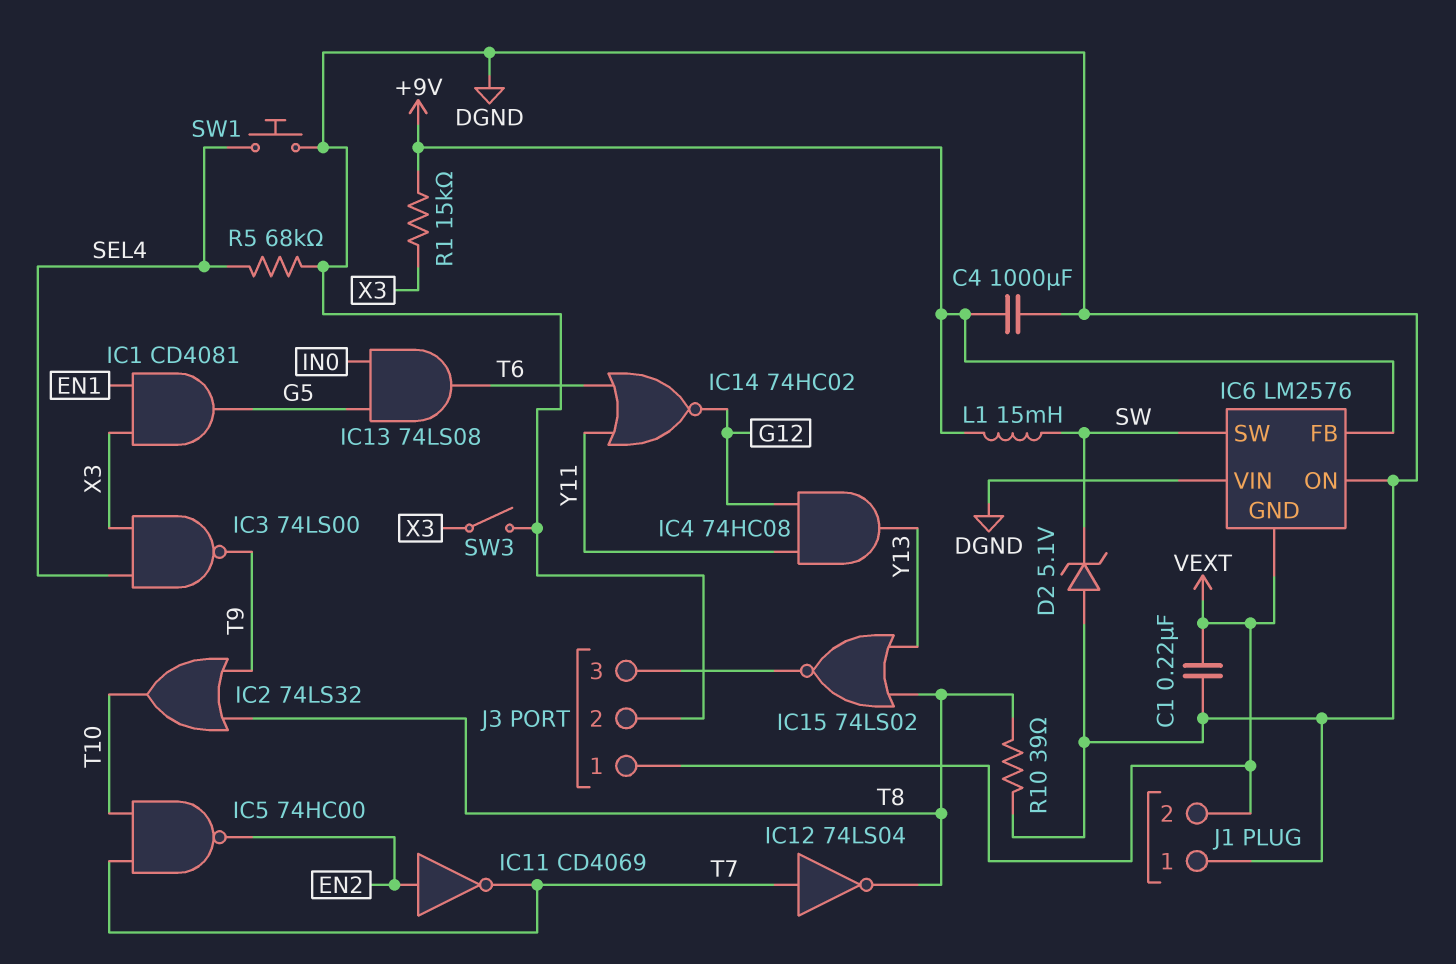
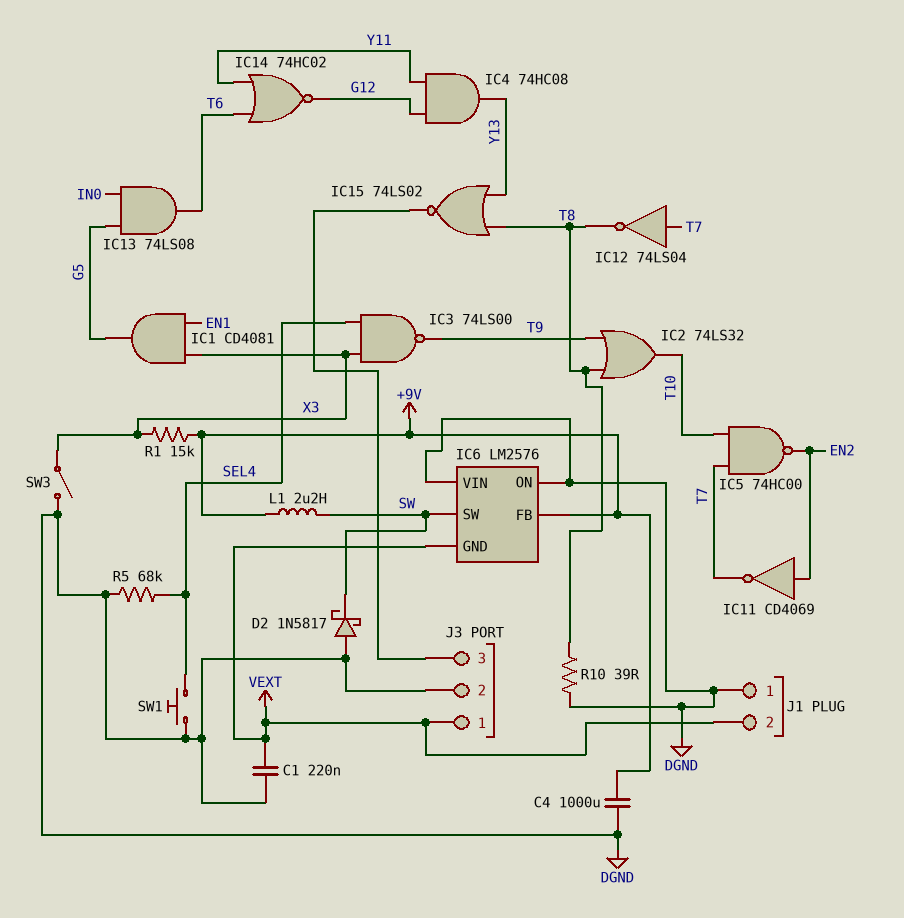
D2: zener 5.1V (A DGND, K SW) -> schottky 1N5817 (A DGND, K SW)
L1: 15mH (+9V, SW) -> 2.2uH (+9V, SW)

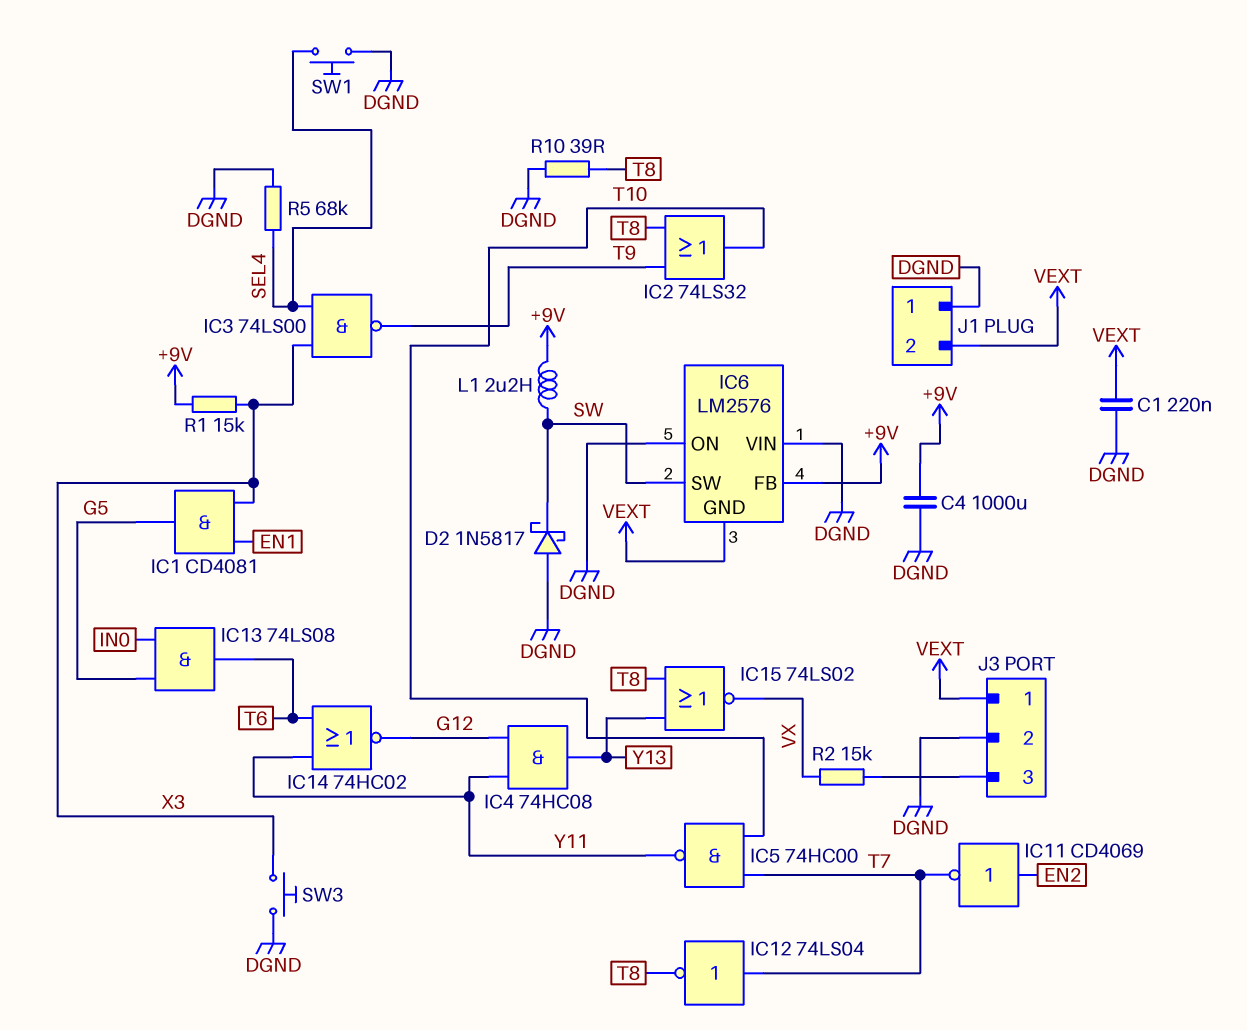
IC5: NAND 74HC00 (in T7, in T10, out EN2) -> NAND 74HC00 (in T7, in T10, out Y11)
IC15: NOR 74LS02 (in T8, in Y13, out J3/3) -> NOR 74LS02 (in T8, in Y13, out VX)
R2: none -> 15k (J3/3, VX)
SW3: switch (DGND, X3) -> button (DGND, X3)

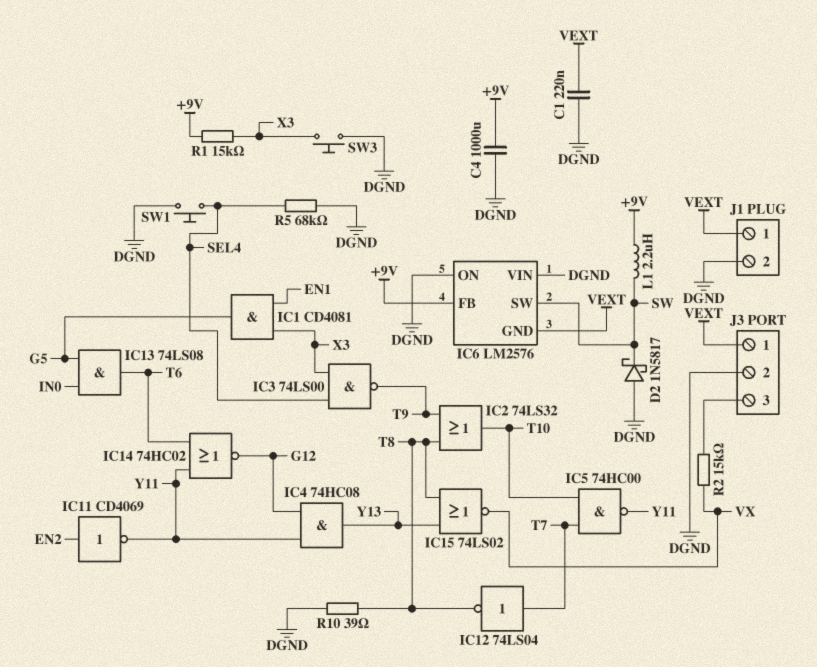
IC11: NOT CD4069 (in EN2, out T7) -> NOT CD4069 (in EN2, out Y11)
J1 pin 1: DGND -> VEXT
J1 pin 2: VEXT -> DGND

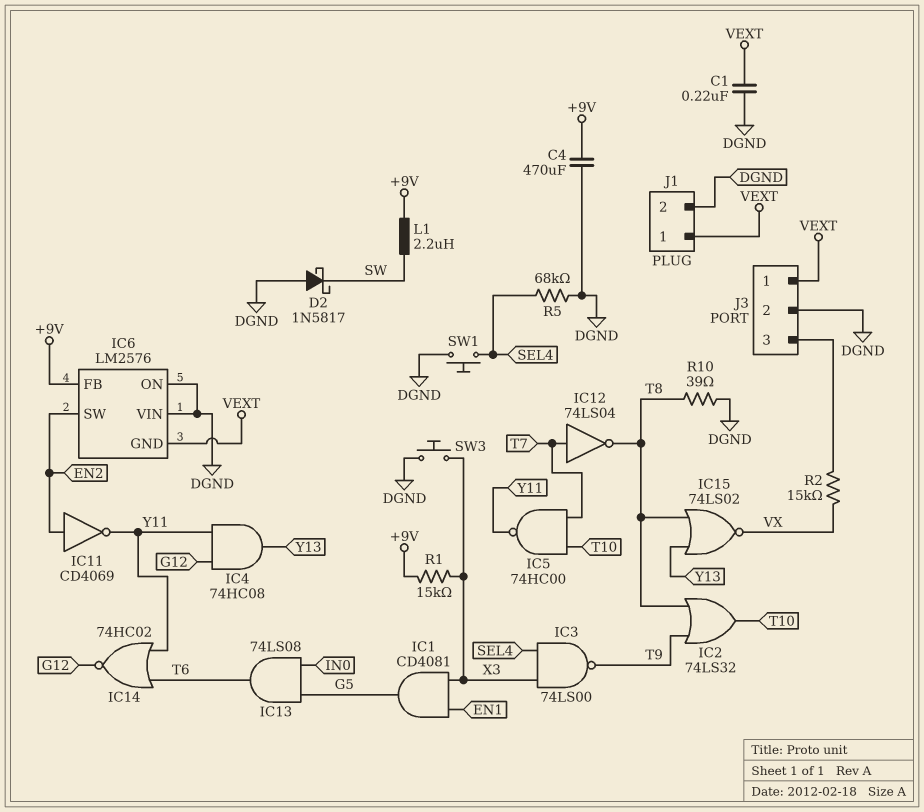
C4: 1000uF (+9V, DGND) -> 470uF (+9V, DGND)
IC6 pin SW: SW -> EN2

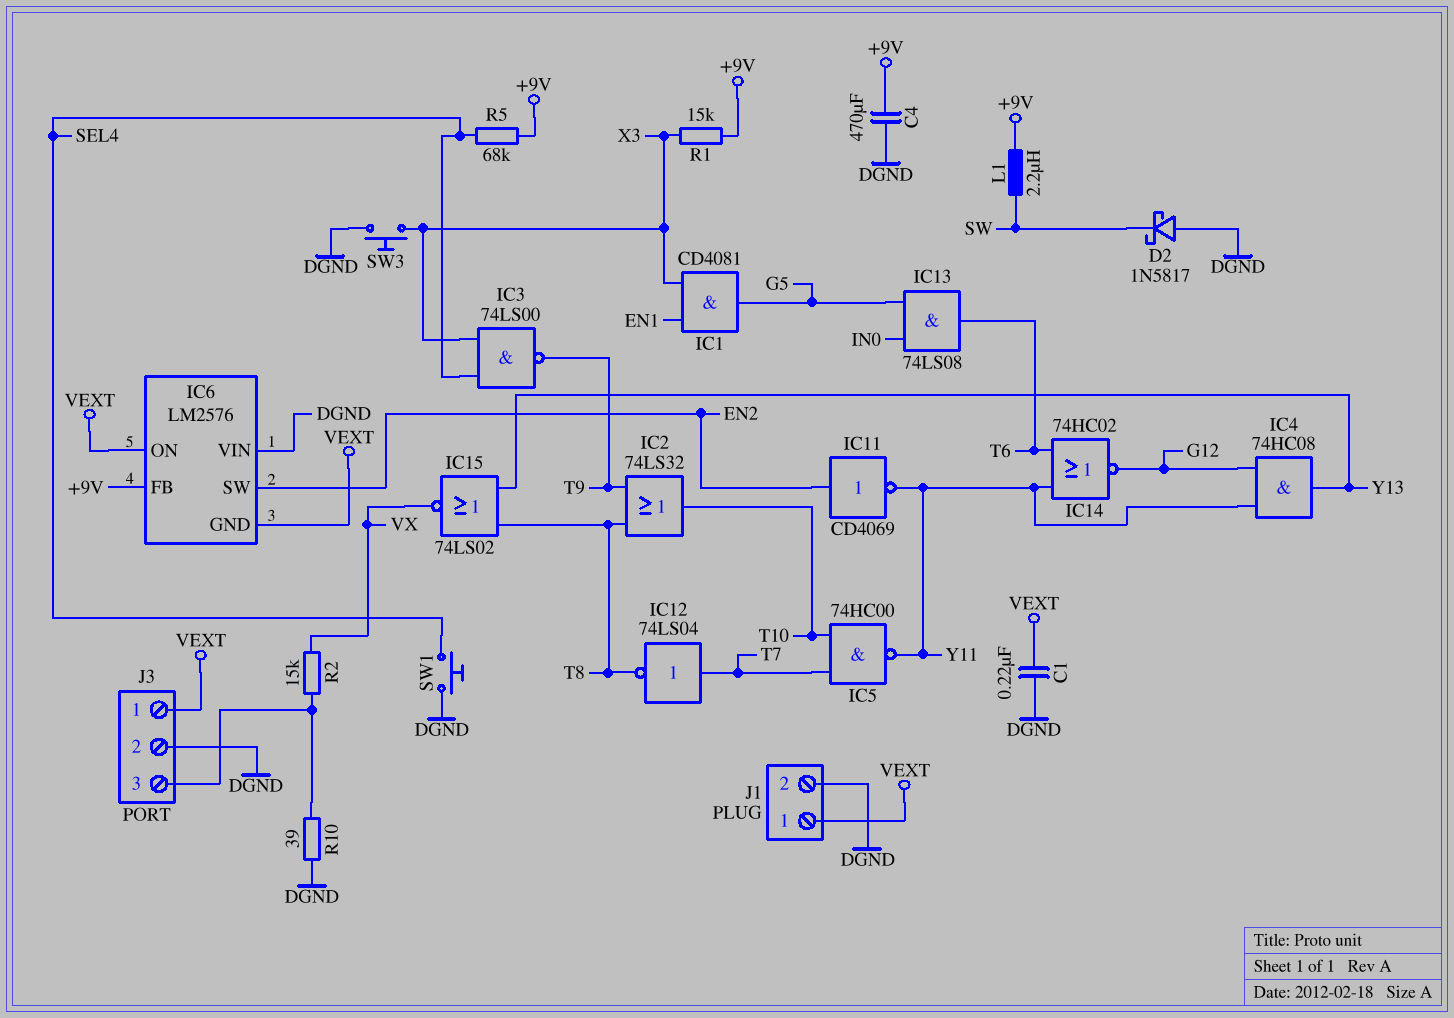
IC6 pin ON: DGND -> VEXT
R5: 68k (DGND, SEL4) -> 68k (+9V, SEL4)
R10: 39 (DGND, T8) -> 39 (DGND, J3/3)

